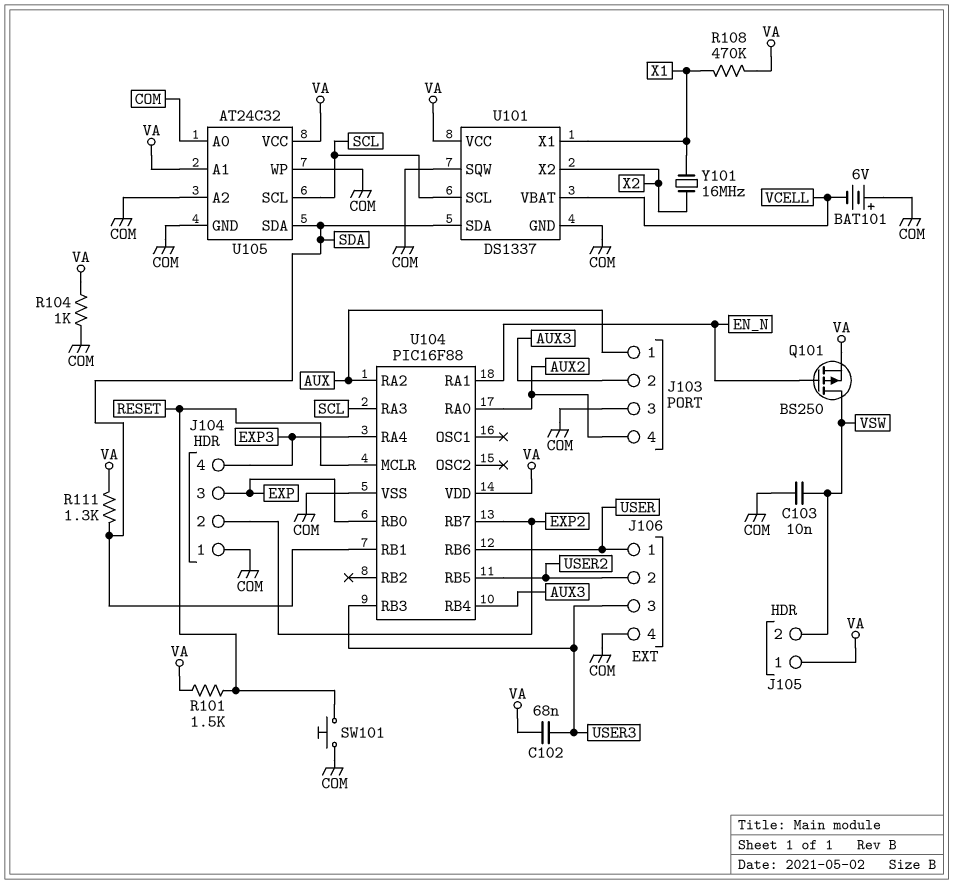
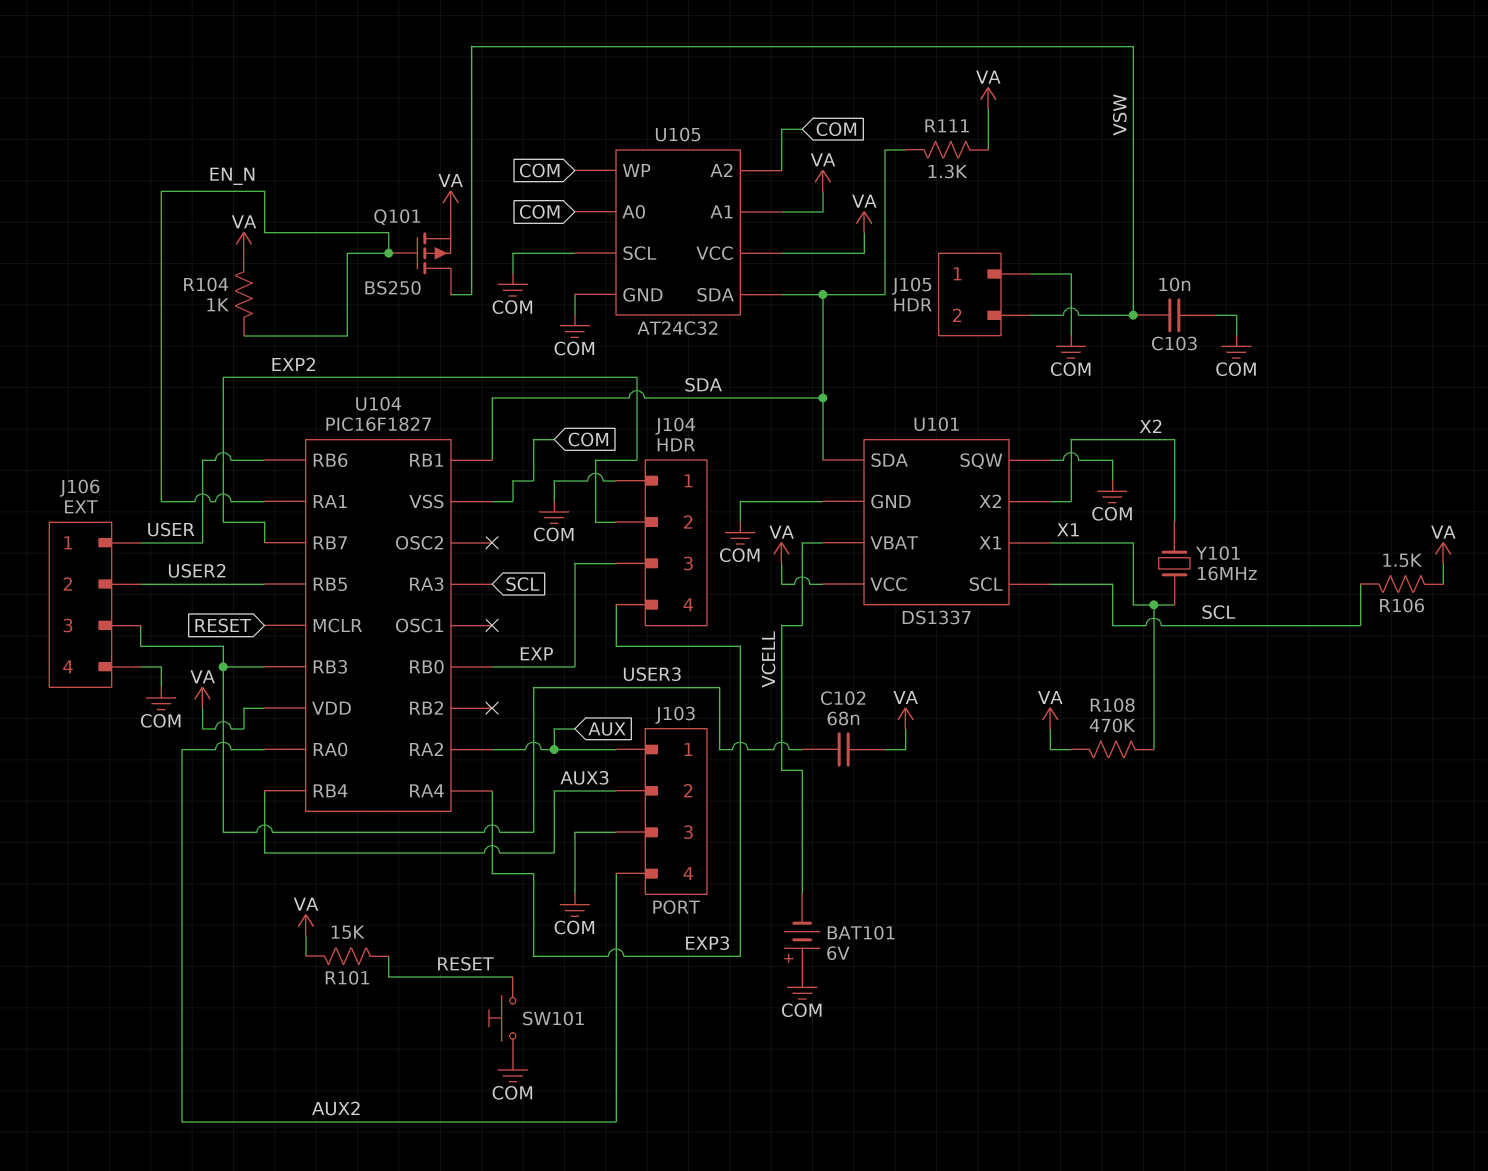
J105 pin 1: VA -> COM
R101: 1.5k (RESET, VA) -> 15k (RESET, VA)
R104: 1k (COM, VA) -> 1k (EN_N, VA)
R106: none -> 1.5k (SCL, VA)
U104: PIC16F88 -> PIC16F1827
U105 pin SCL: SCL -> COM

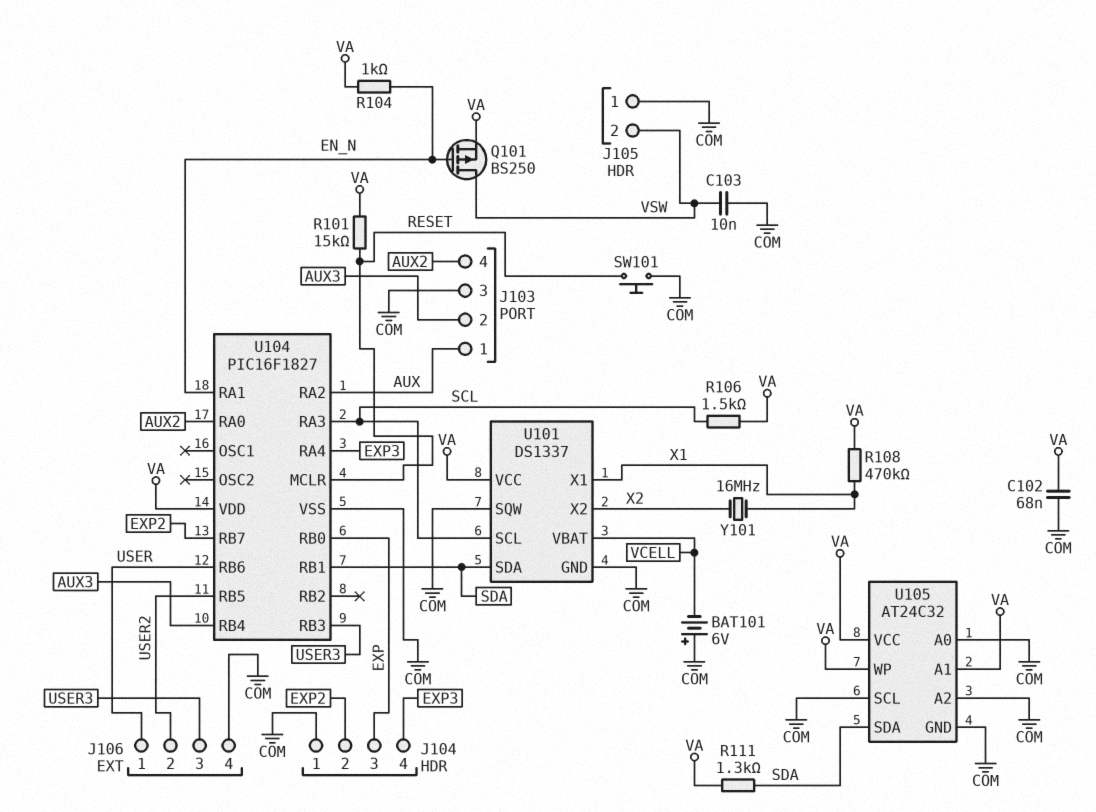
C102: 68nF (USER3, VA) -> 68nF (COM, VA)
U105 pin WP: COM -> VA

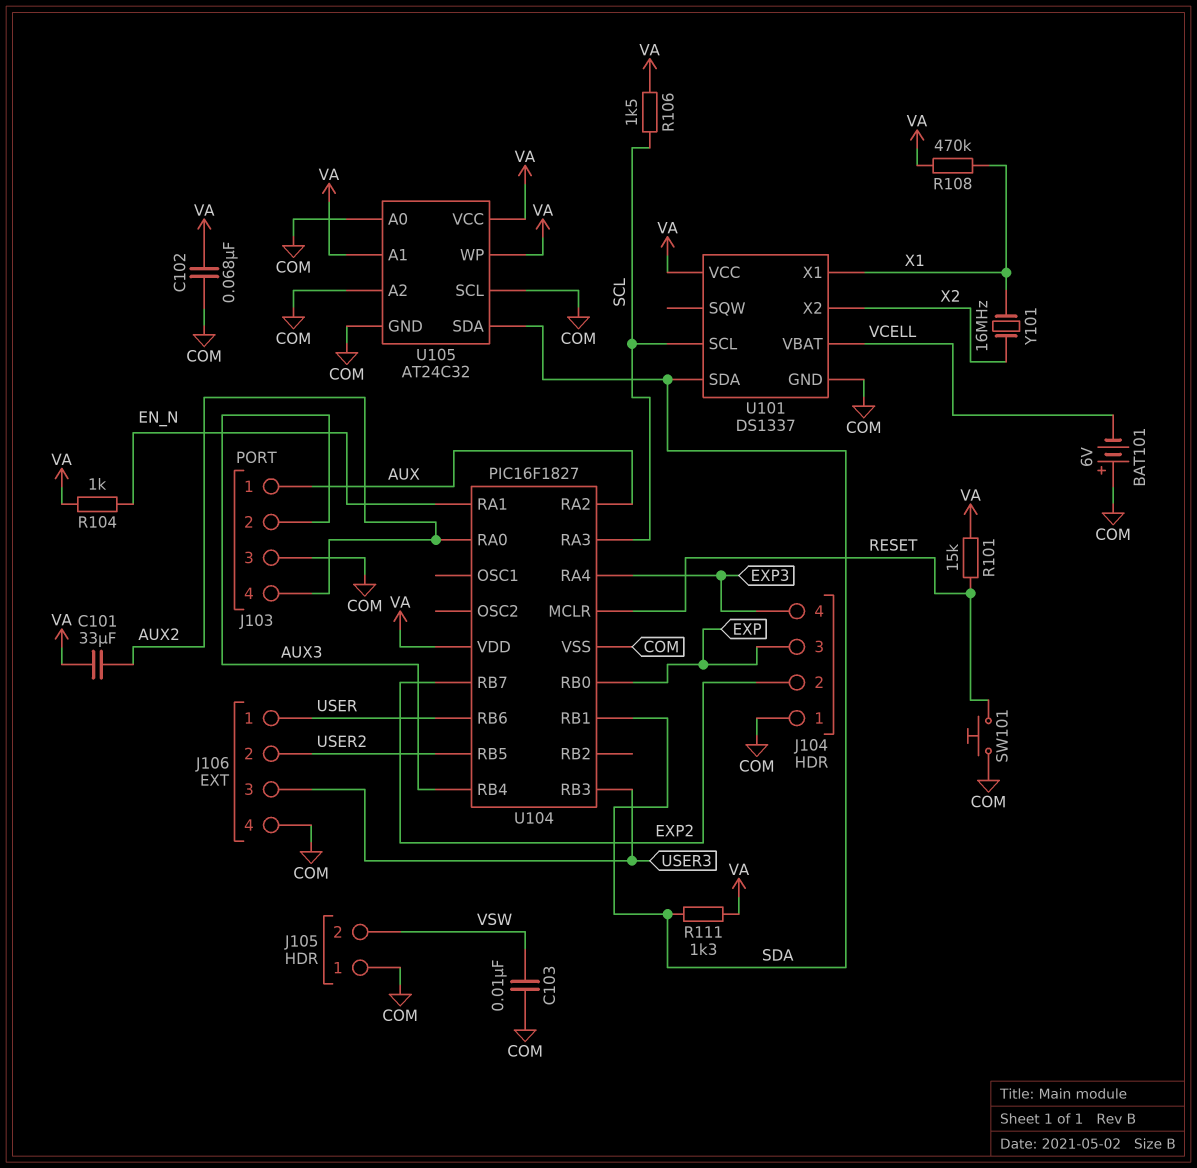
C101: none -> 33uF (AUX2, VA)
Q101: PMOS BS250 (G EN_N, D VSW, S VA) -> none
U101 pin SQW: COM -> none

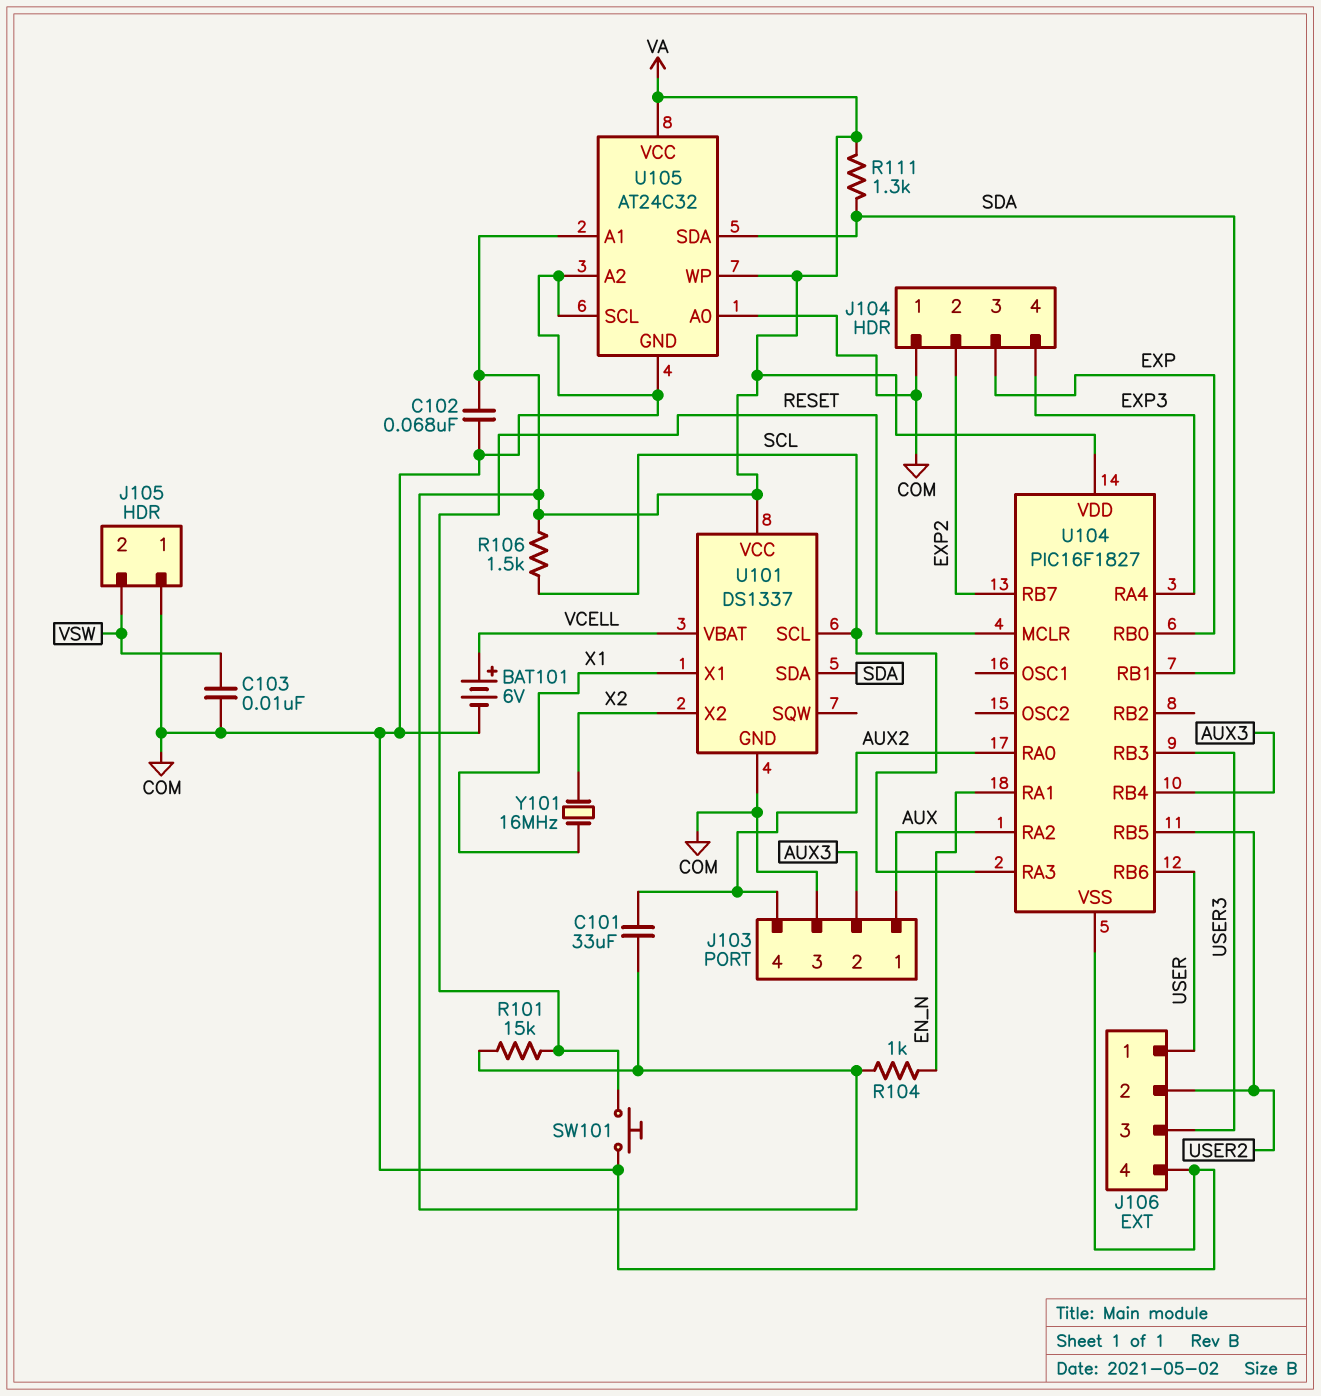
BAT101: 6V (plus COM, minus VCELL) -> 6V (plus VCELL, minus COM)
R108: 470k (VA, X1) -> none

